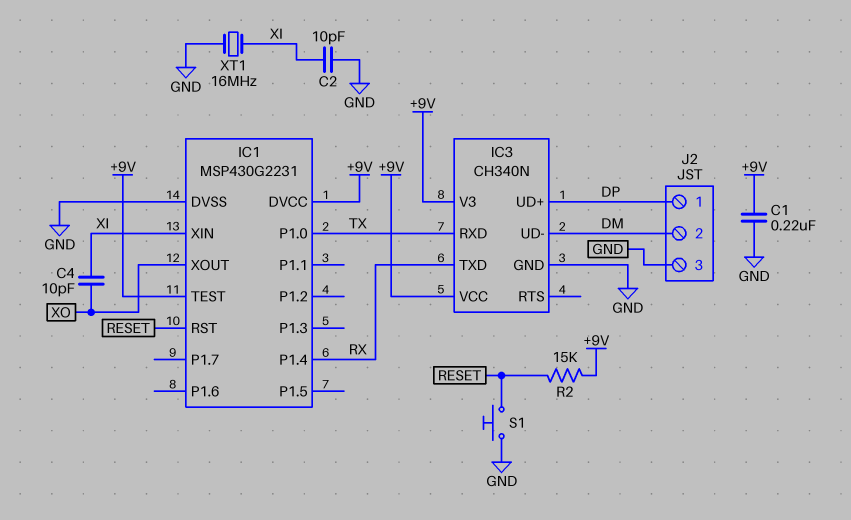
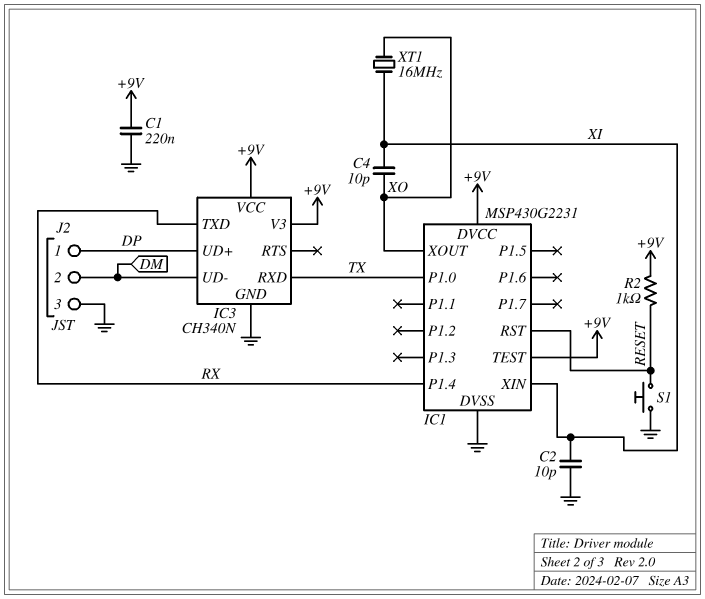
R2: 15k (+9V, RESET) -> 1k (+9V, RESET)
XT1: 16MHz (GND, XI) -> 16MHz (XI, XO)

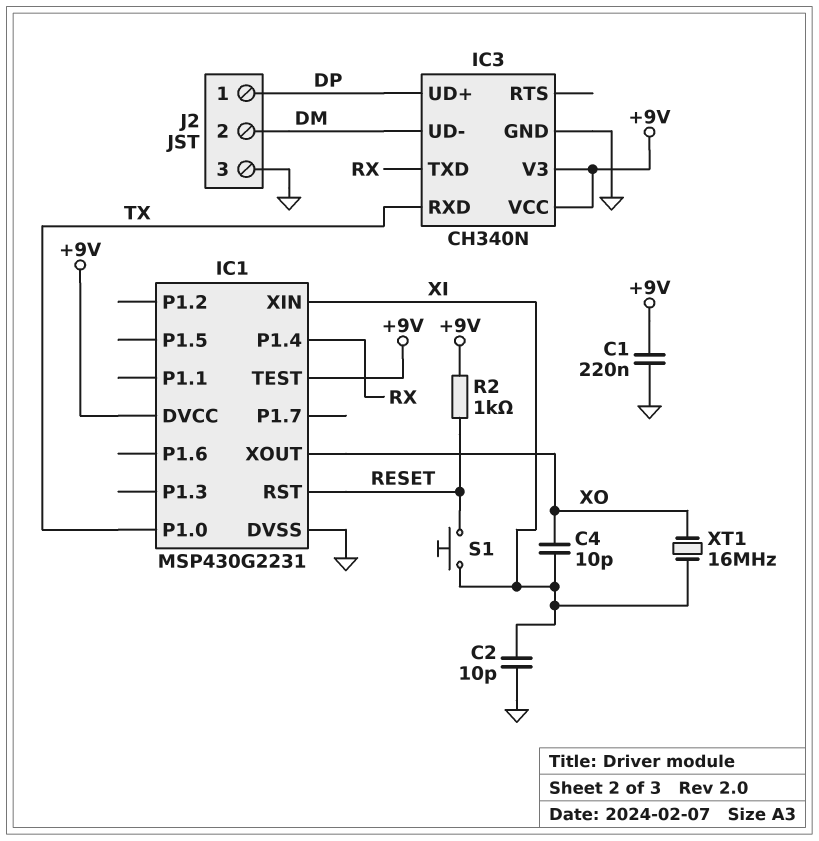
S1: button (GND, RESET) -> button (RESET, XI)

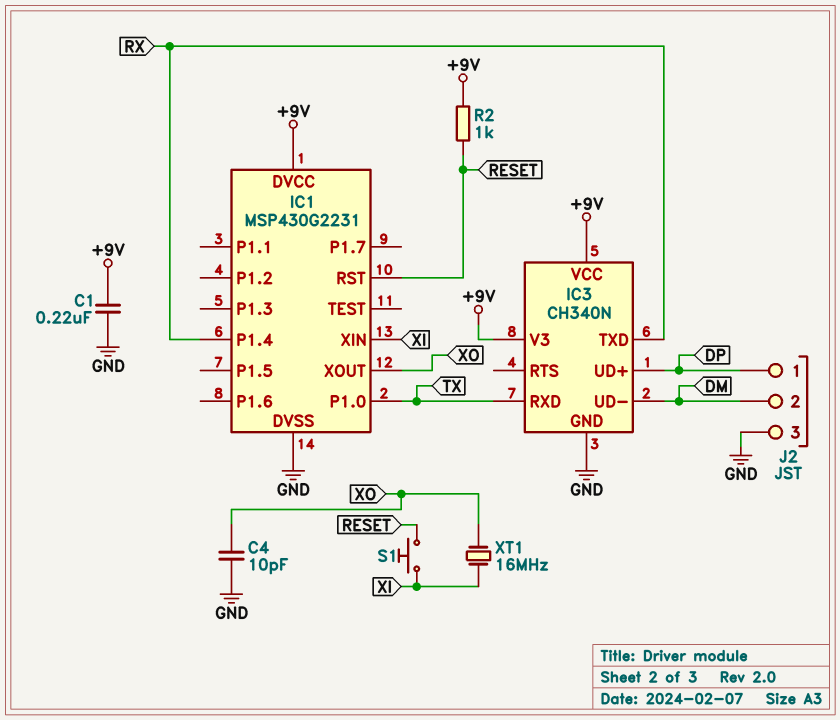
C2: 10pF (GND, XI) -> none
C4: 10pF (XI, XO) -> 10pF (GND, XO)
IC1 pin TEST: +9V -> none

